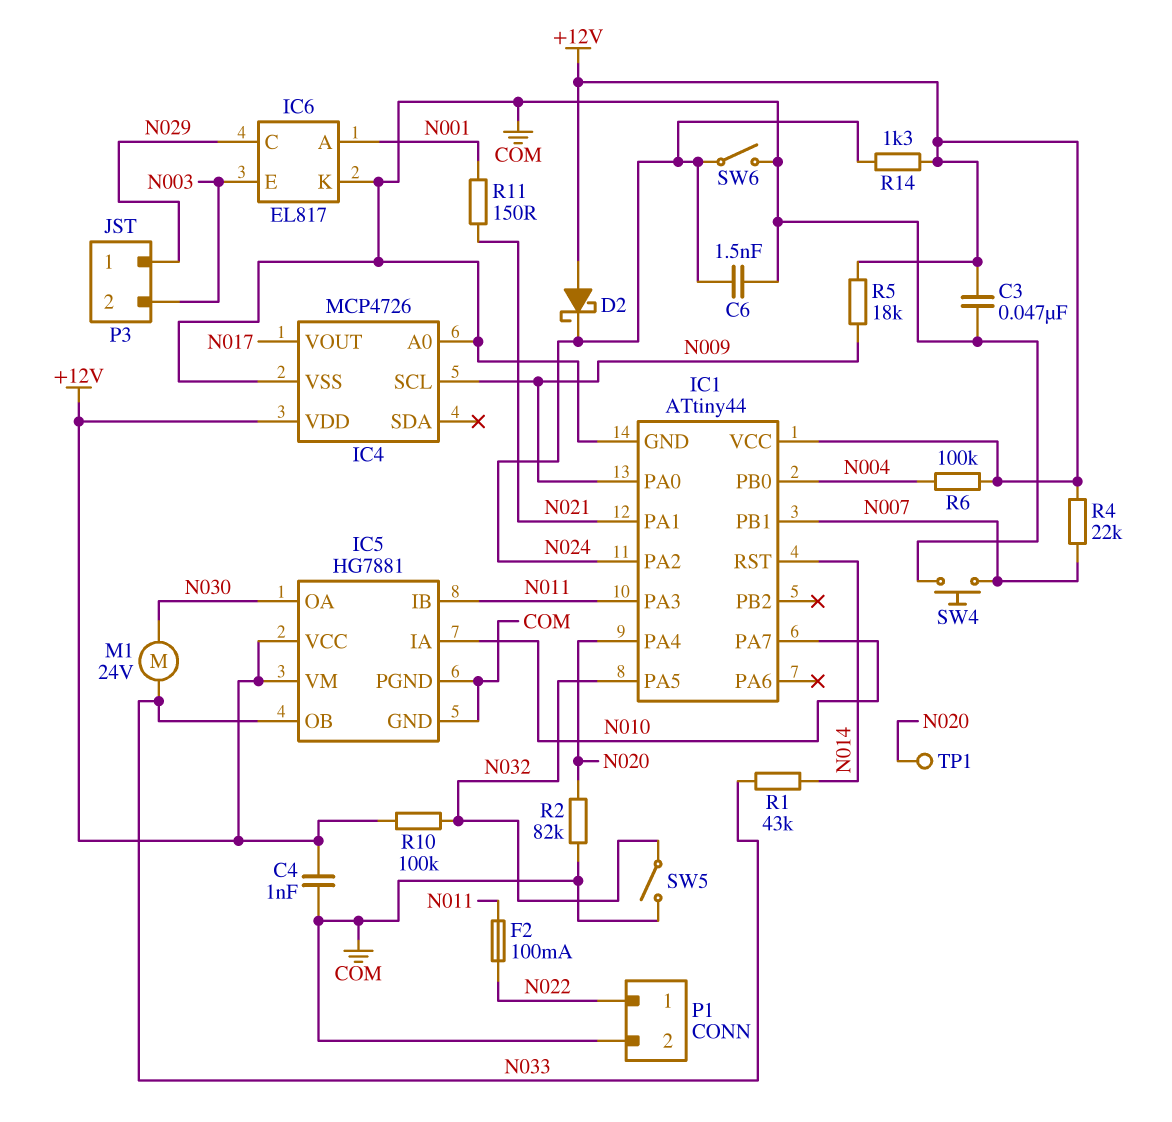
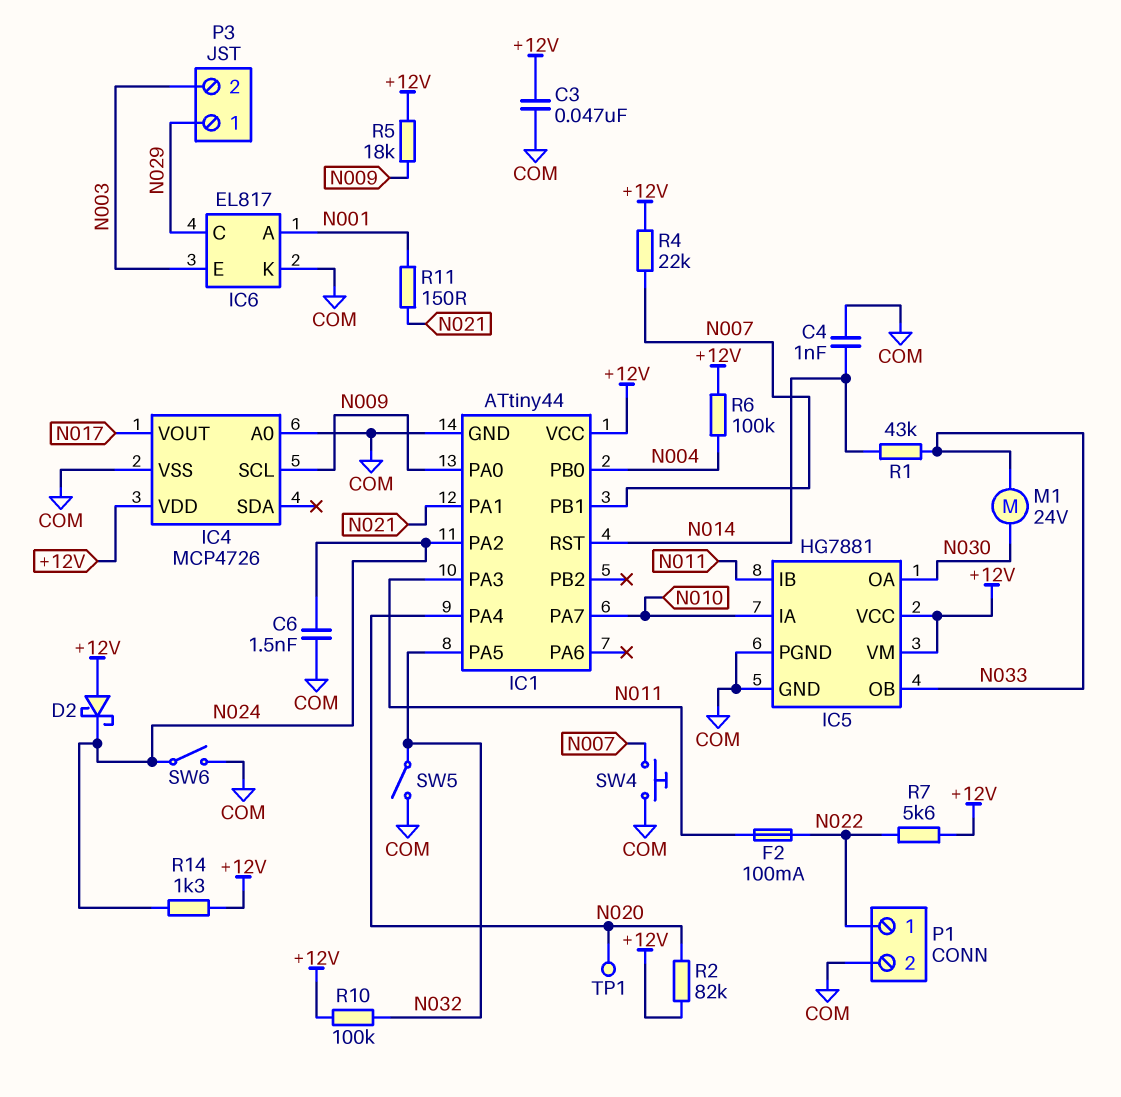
C4: 1nF (+12V, COM) -> 1nF (COM, N014)
R2: 82k (COM, N020) -> 82k (+12V, N020)
R7: none -> 5.6k (+12V, N022)

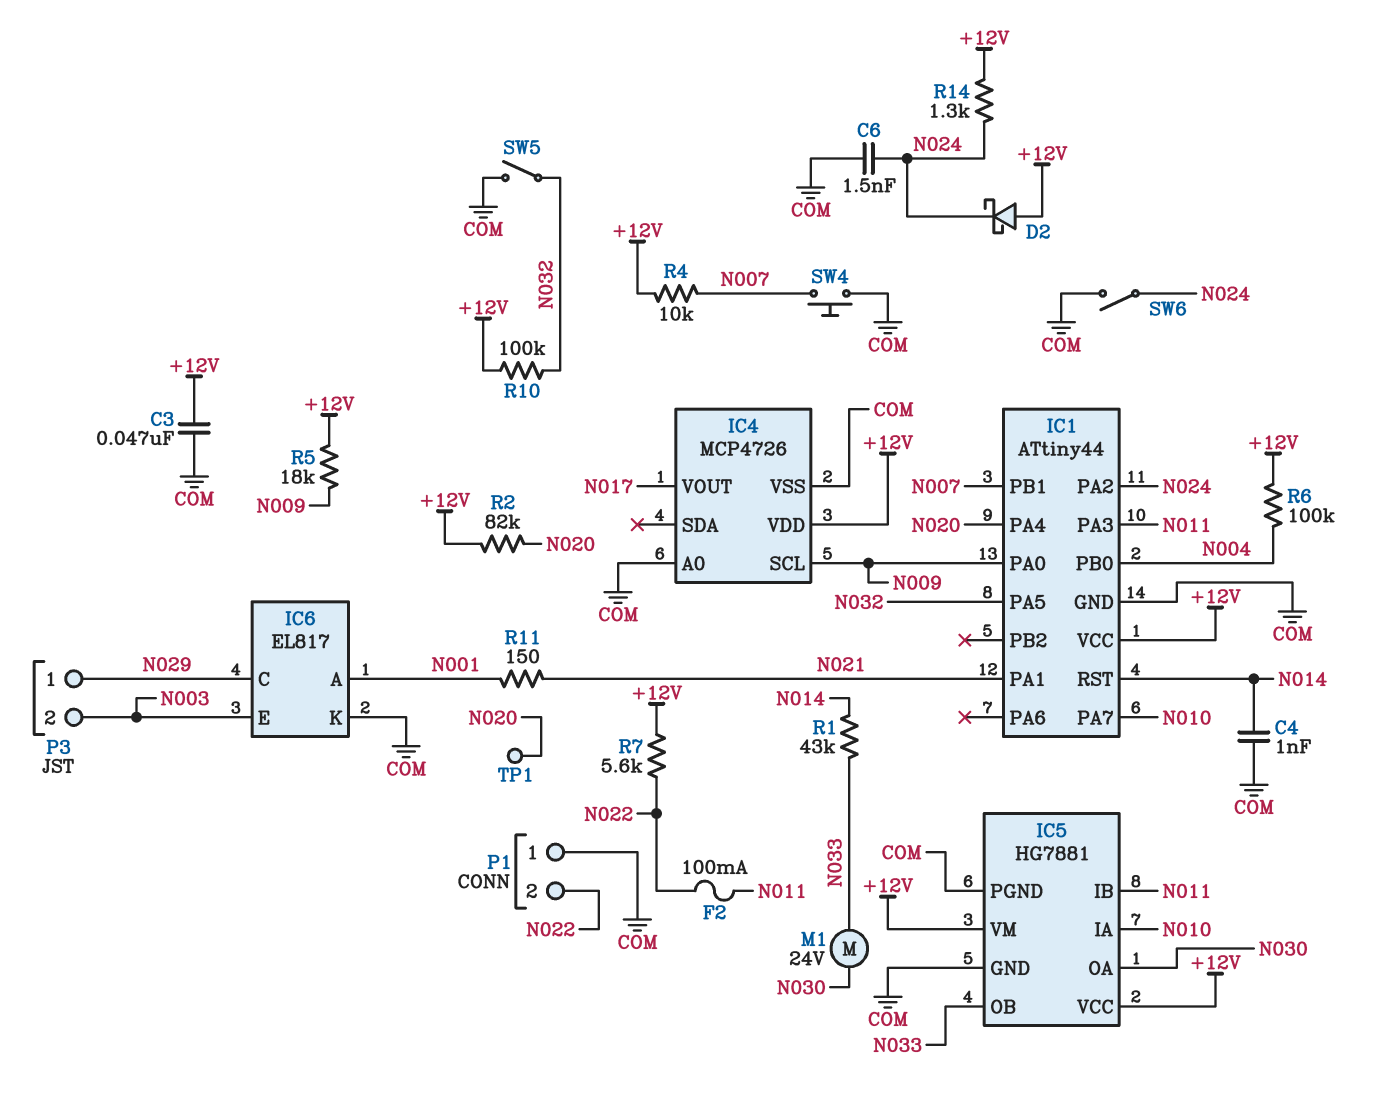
P1 pin 1: N022 -> COM
P1 pin 2: COM -> N022
R4: 22k (+12V, N007) -> 10k (+12V, N007)

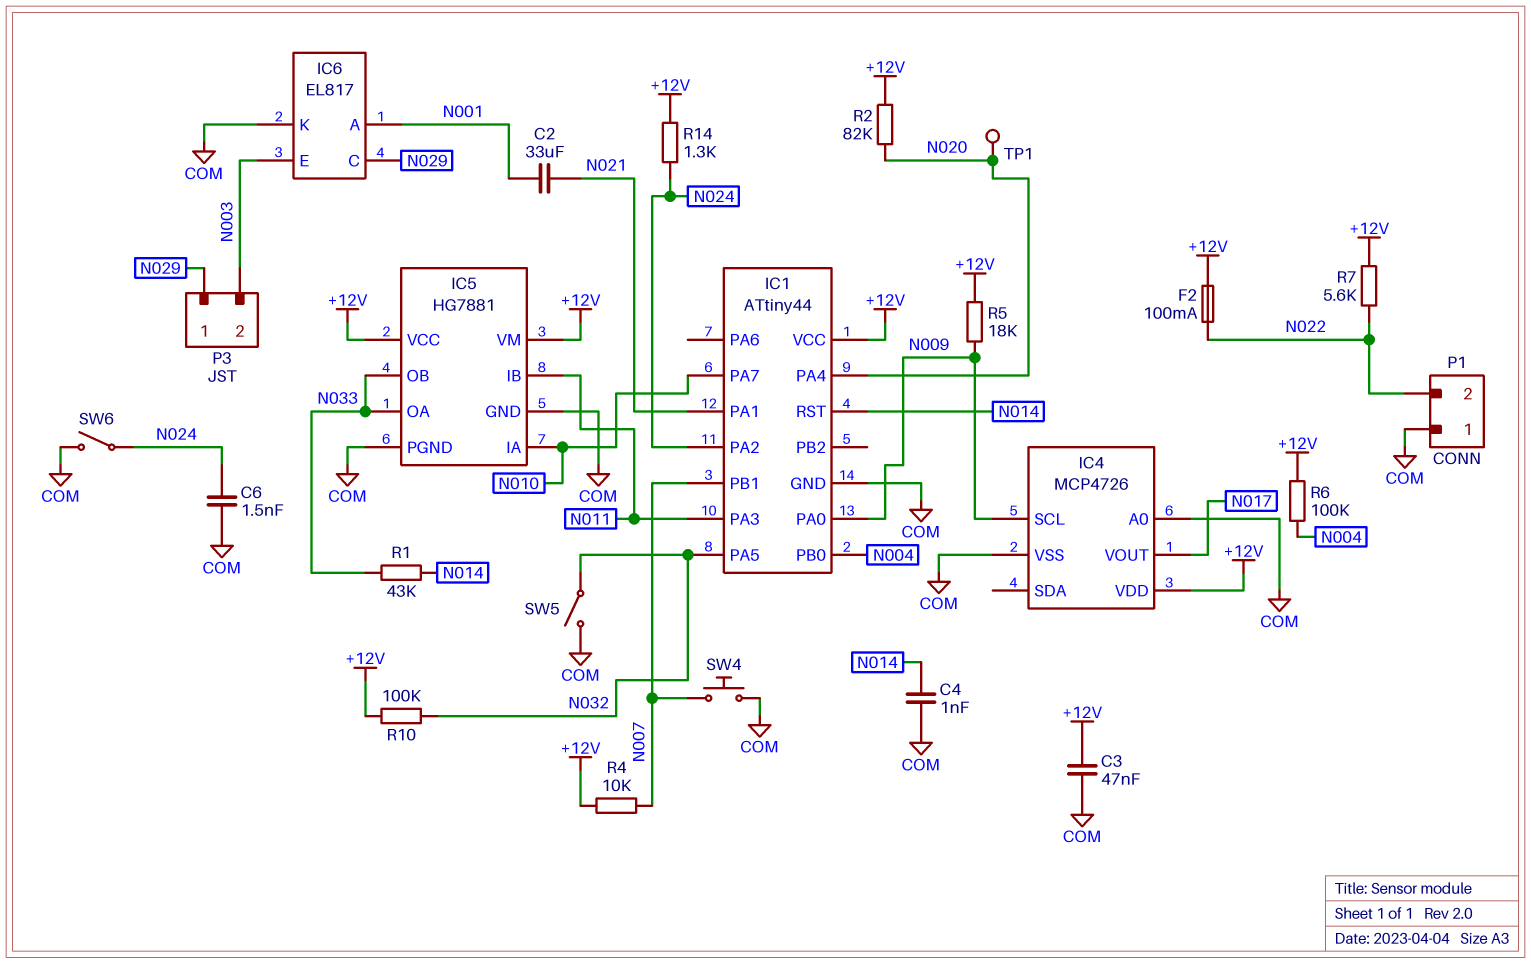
C2: none -> 33uF (N001, N021)
D2: schottky (A +12V, K N024) -> none
F2: 100mA (N011, N022) -> 100mA (+12V, N022)
IC5 pin OA: N030 -> N033
M1: motor 24V (N030, N033) -> none
R11: 150 (N001, N021) -> none

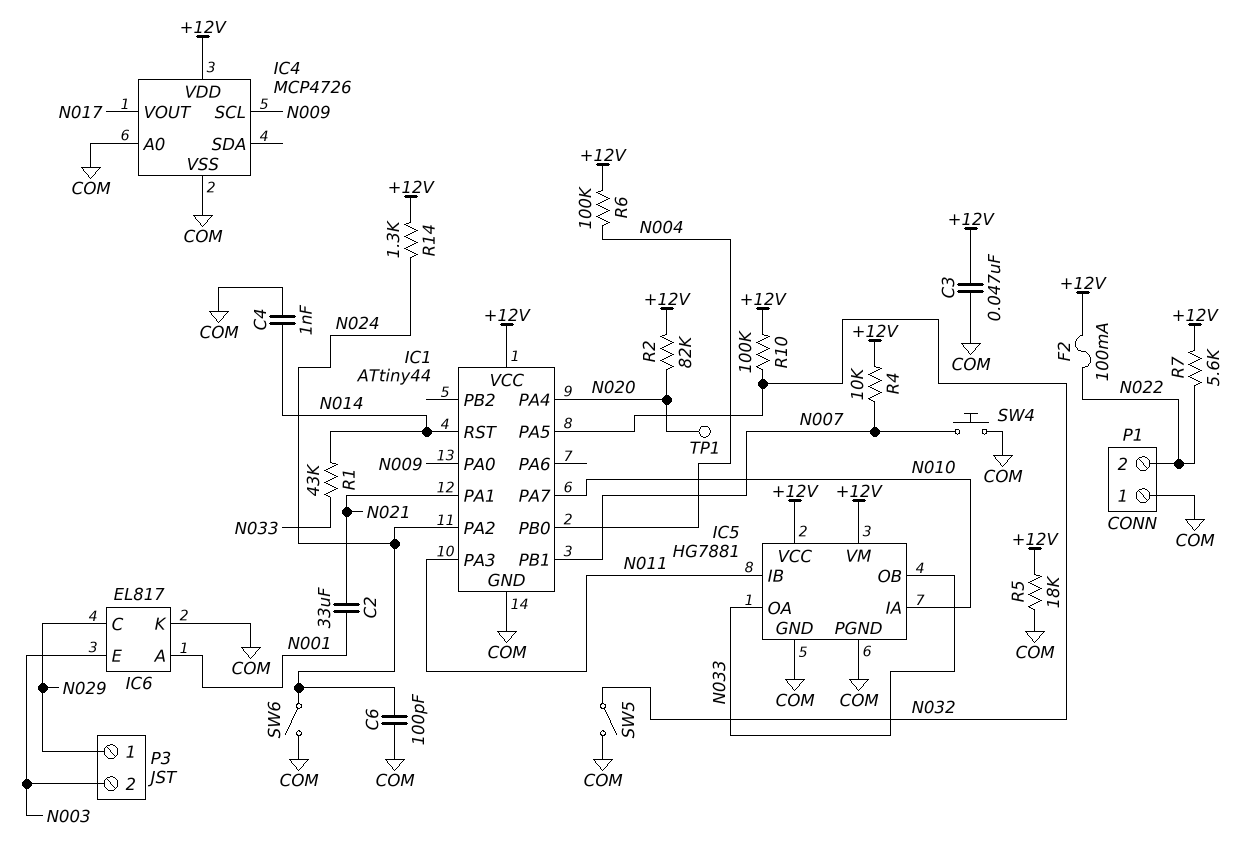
C6: 1.5nF (COM, N024) -> 100pF (COM, N024)
R5: 18k (+12V, N009) -> 18k (+12V, COM)

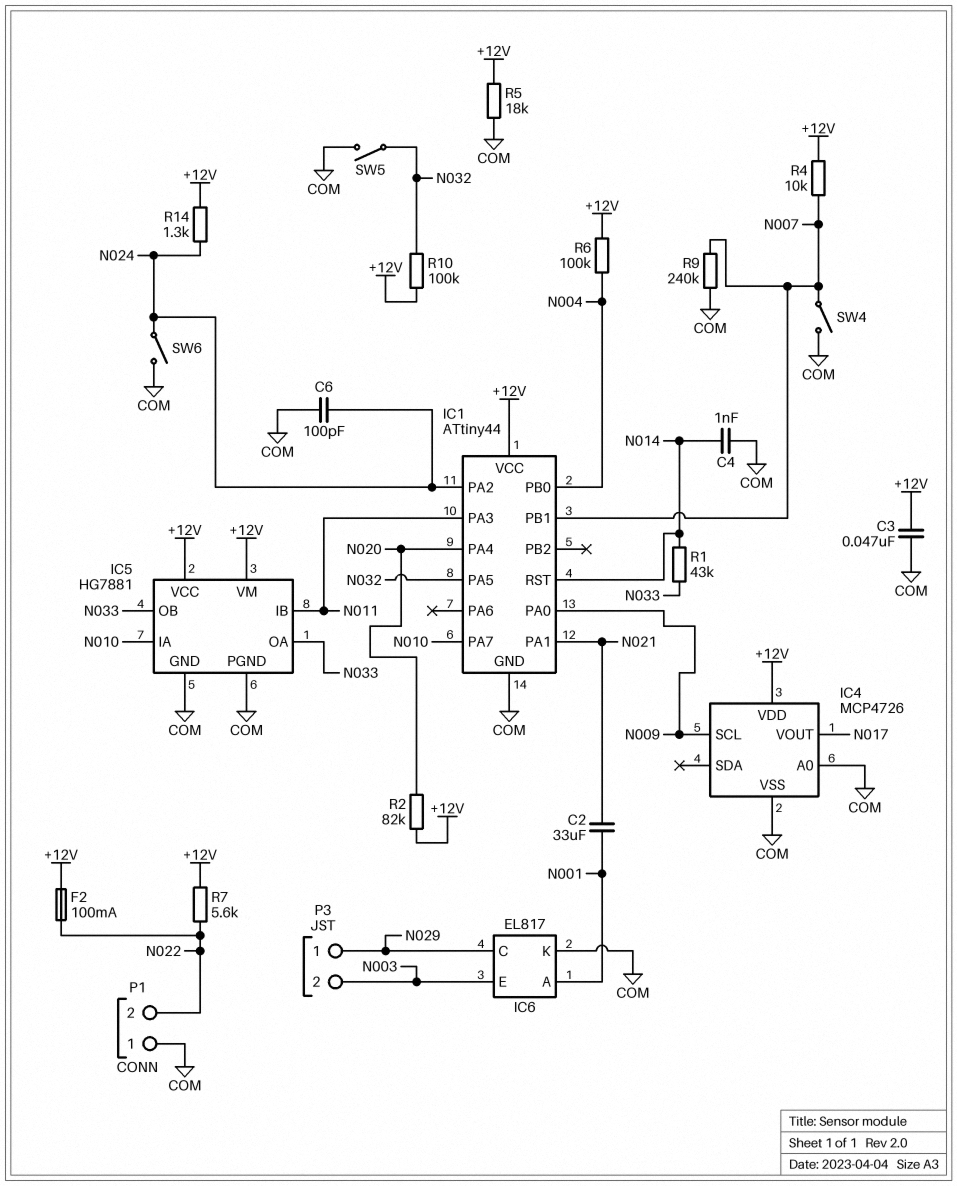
R9: none -> 240k (COM, N007)
SW4: button (COM, N007) -> switch (COM, N007)
TP1: test point (N020) -> none

